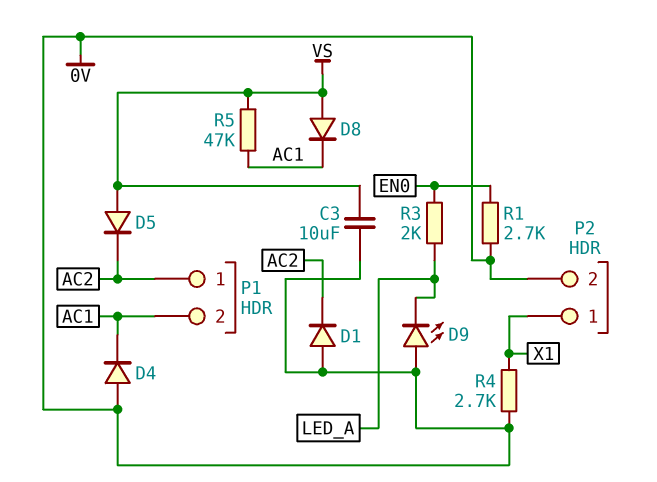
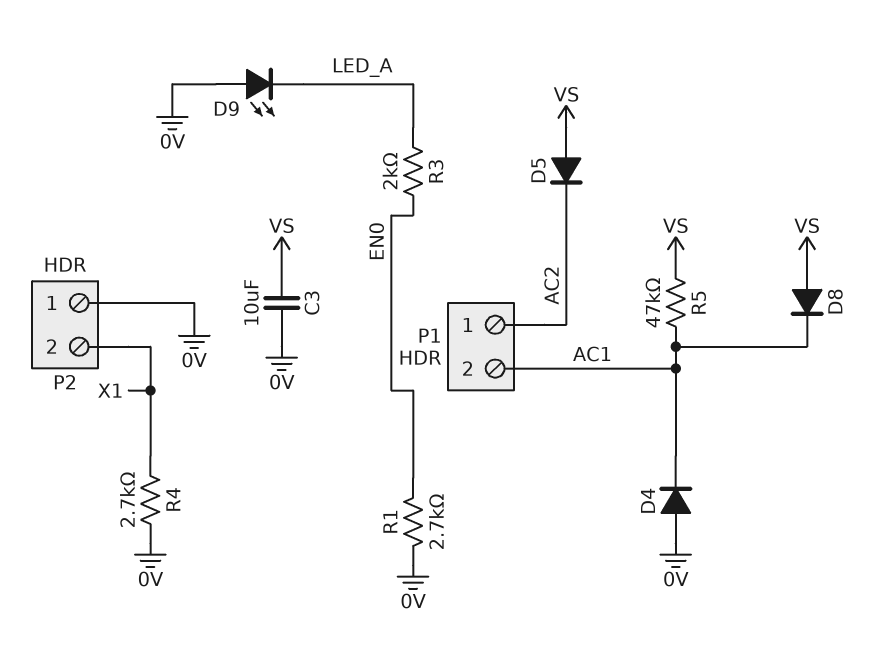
D1: diode (A 0V, K AC2) -> none
P2 pin 1: X1 -> 0V
P2 pin 2: 0V -> X1

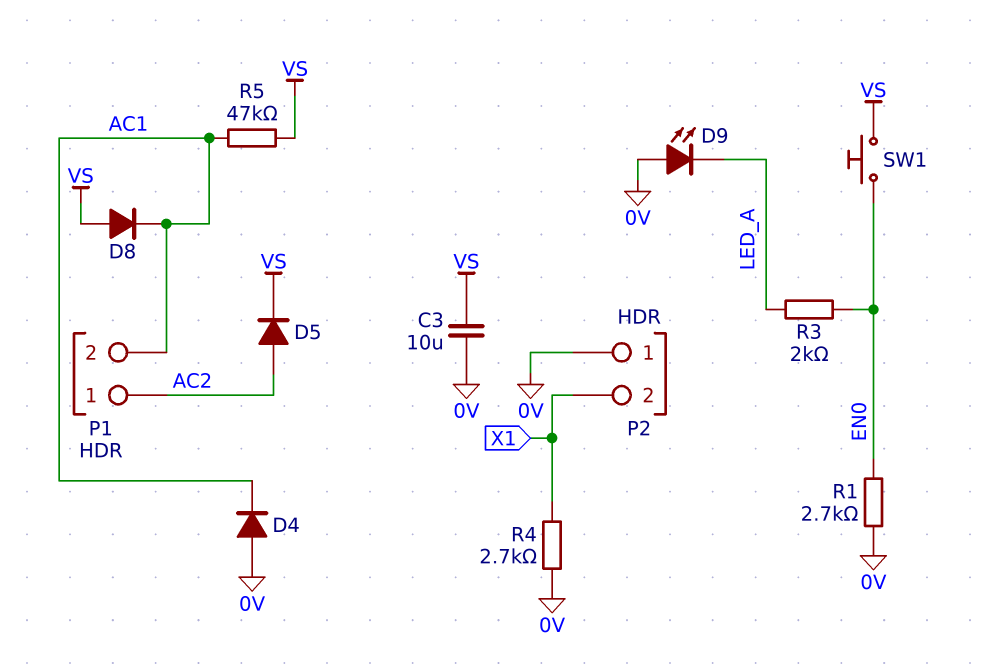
D5: diode (A VS, K AC2) -> diode (A AC2, K VS)
SW1: none -> button (EN0, VS)

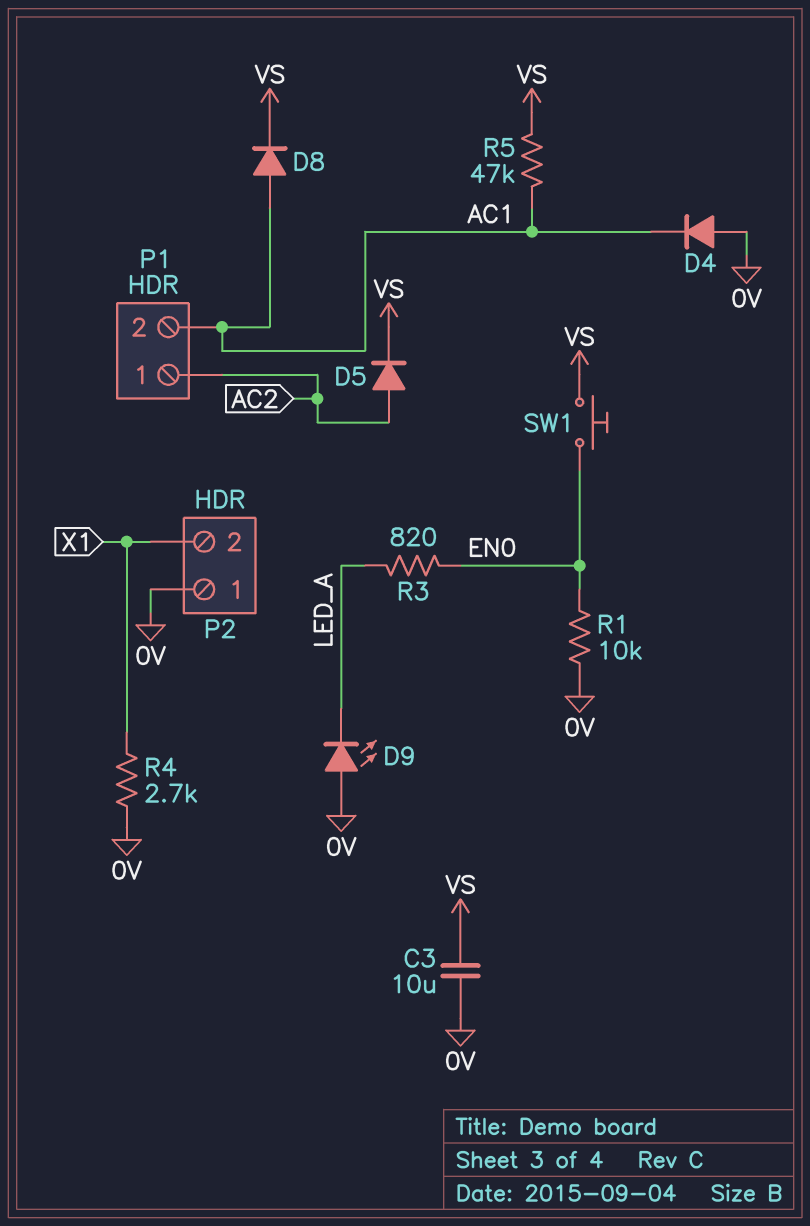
D8: diode (A VS, K AC1) -> diode (A AC1, K VS)
R1: 2.7k (0V, EN0) -> 10k (0V, EN0)
R3: 2k (EN0, LED_A) -> 820 (EN0, LED_A)

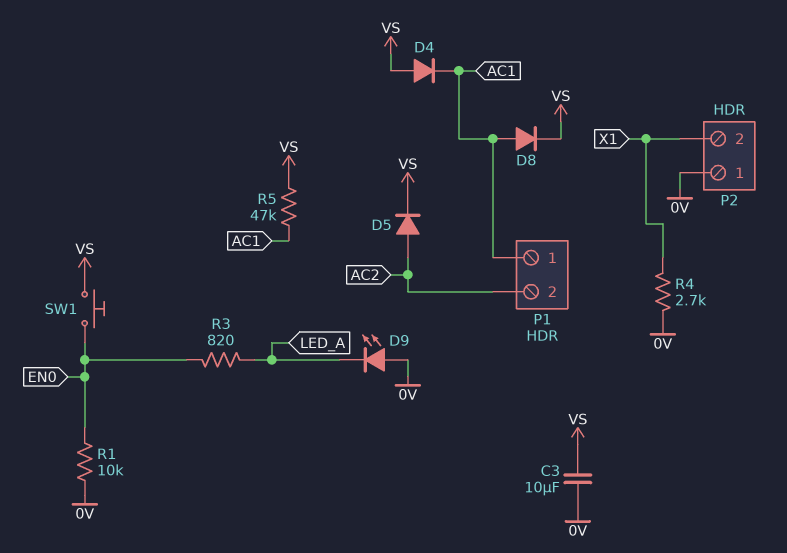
D4: diode (A 0V, K AC1) -> diode (A VS, K AC1)
P1 pin 1: AC2 -> AC1
P1 pin 2: AC1 -> AC2

